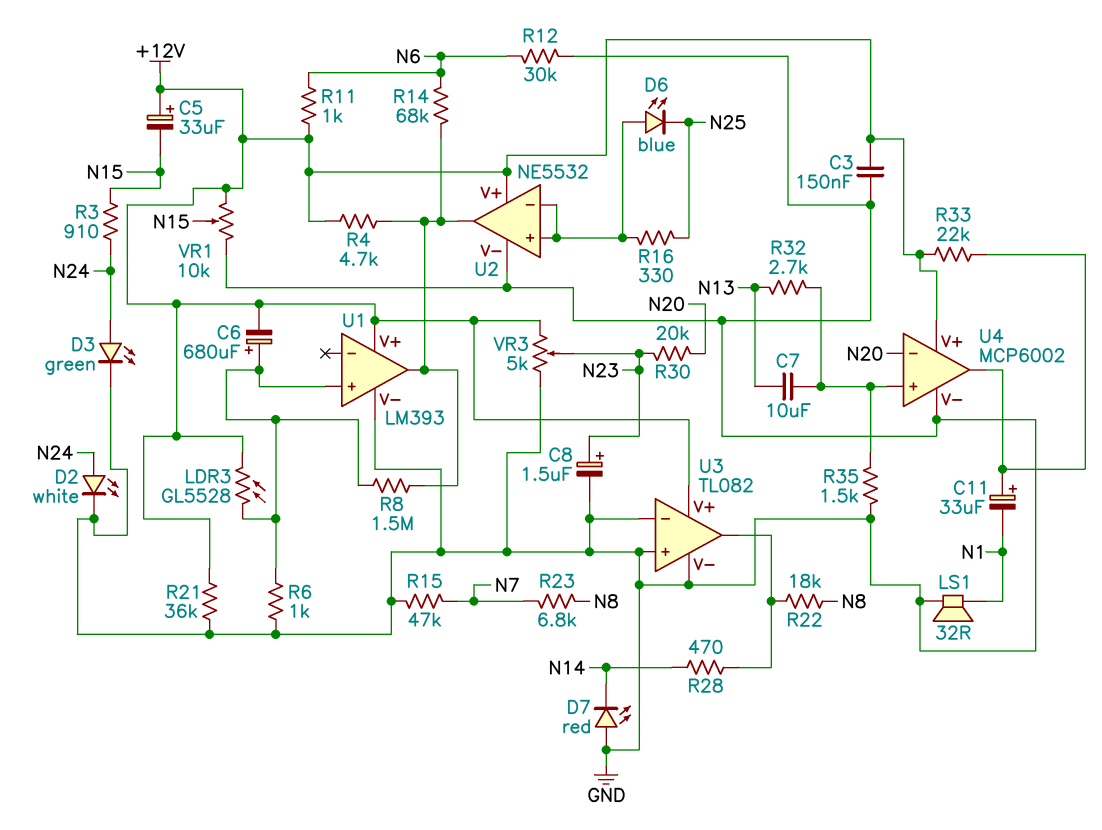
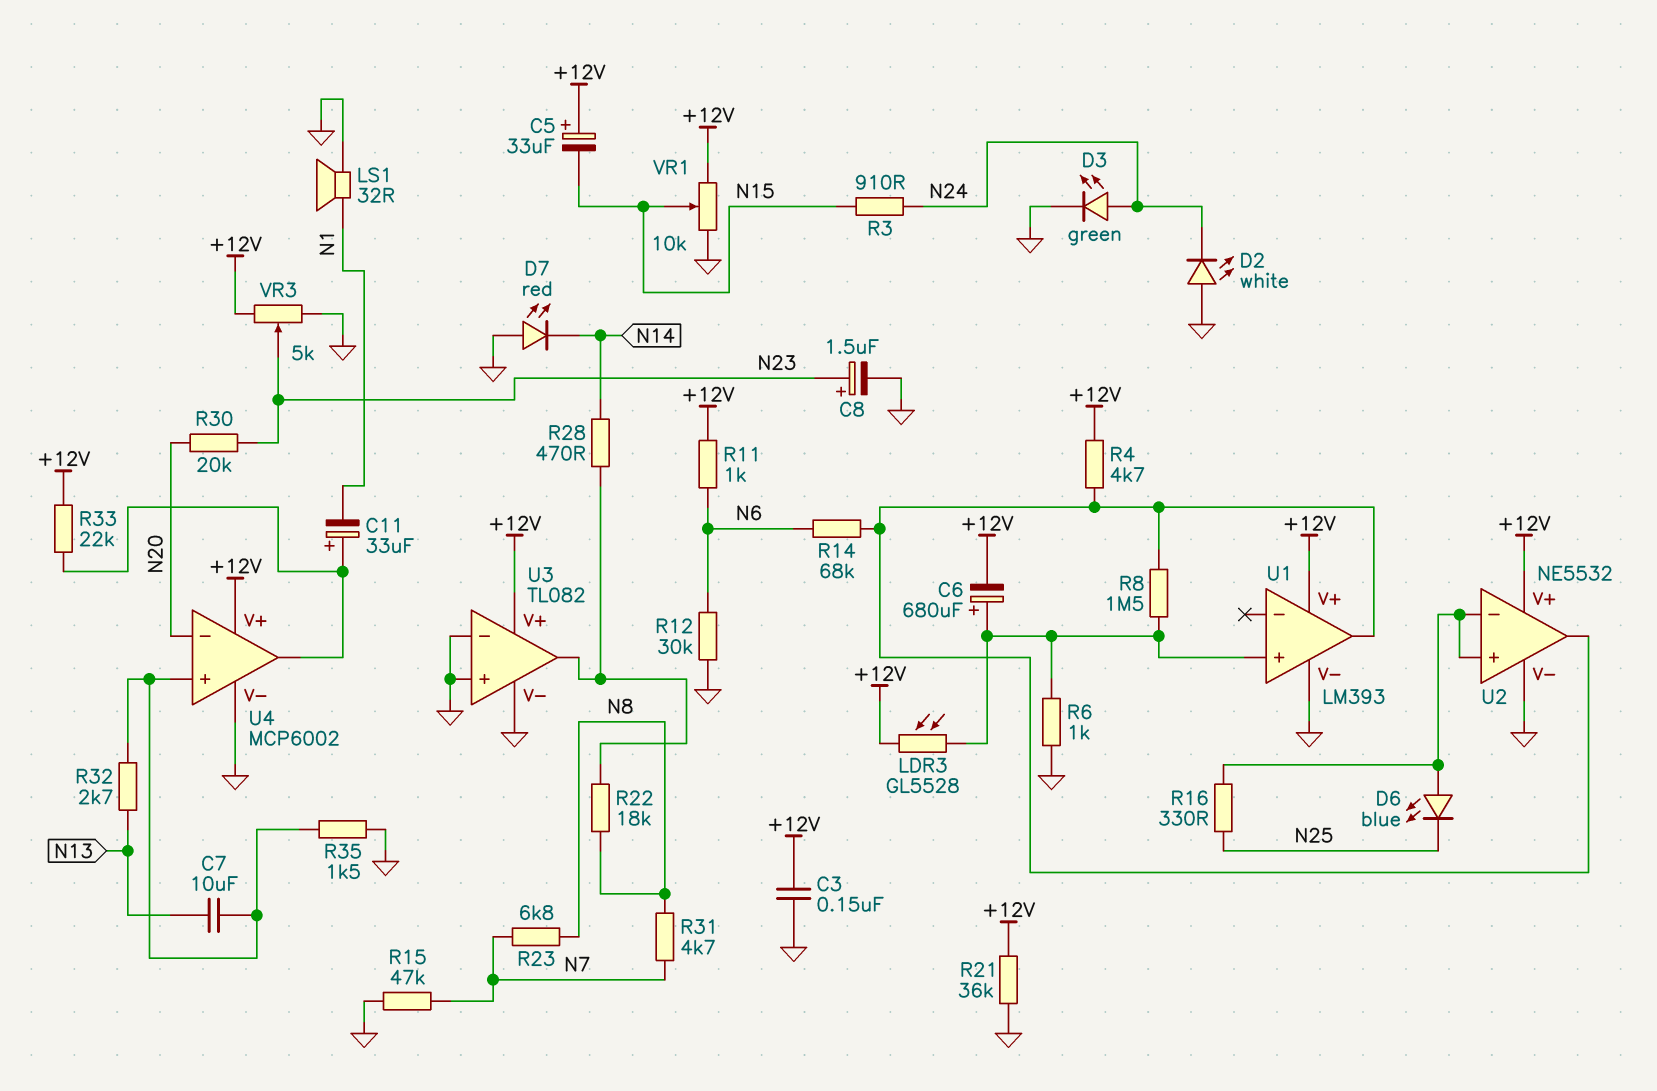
D2: LED white (A N24, K GND) -> LED white (A GND, K N24)
R31: none -> 4.7k (N7, N8)

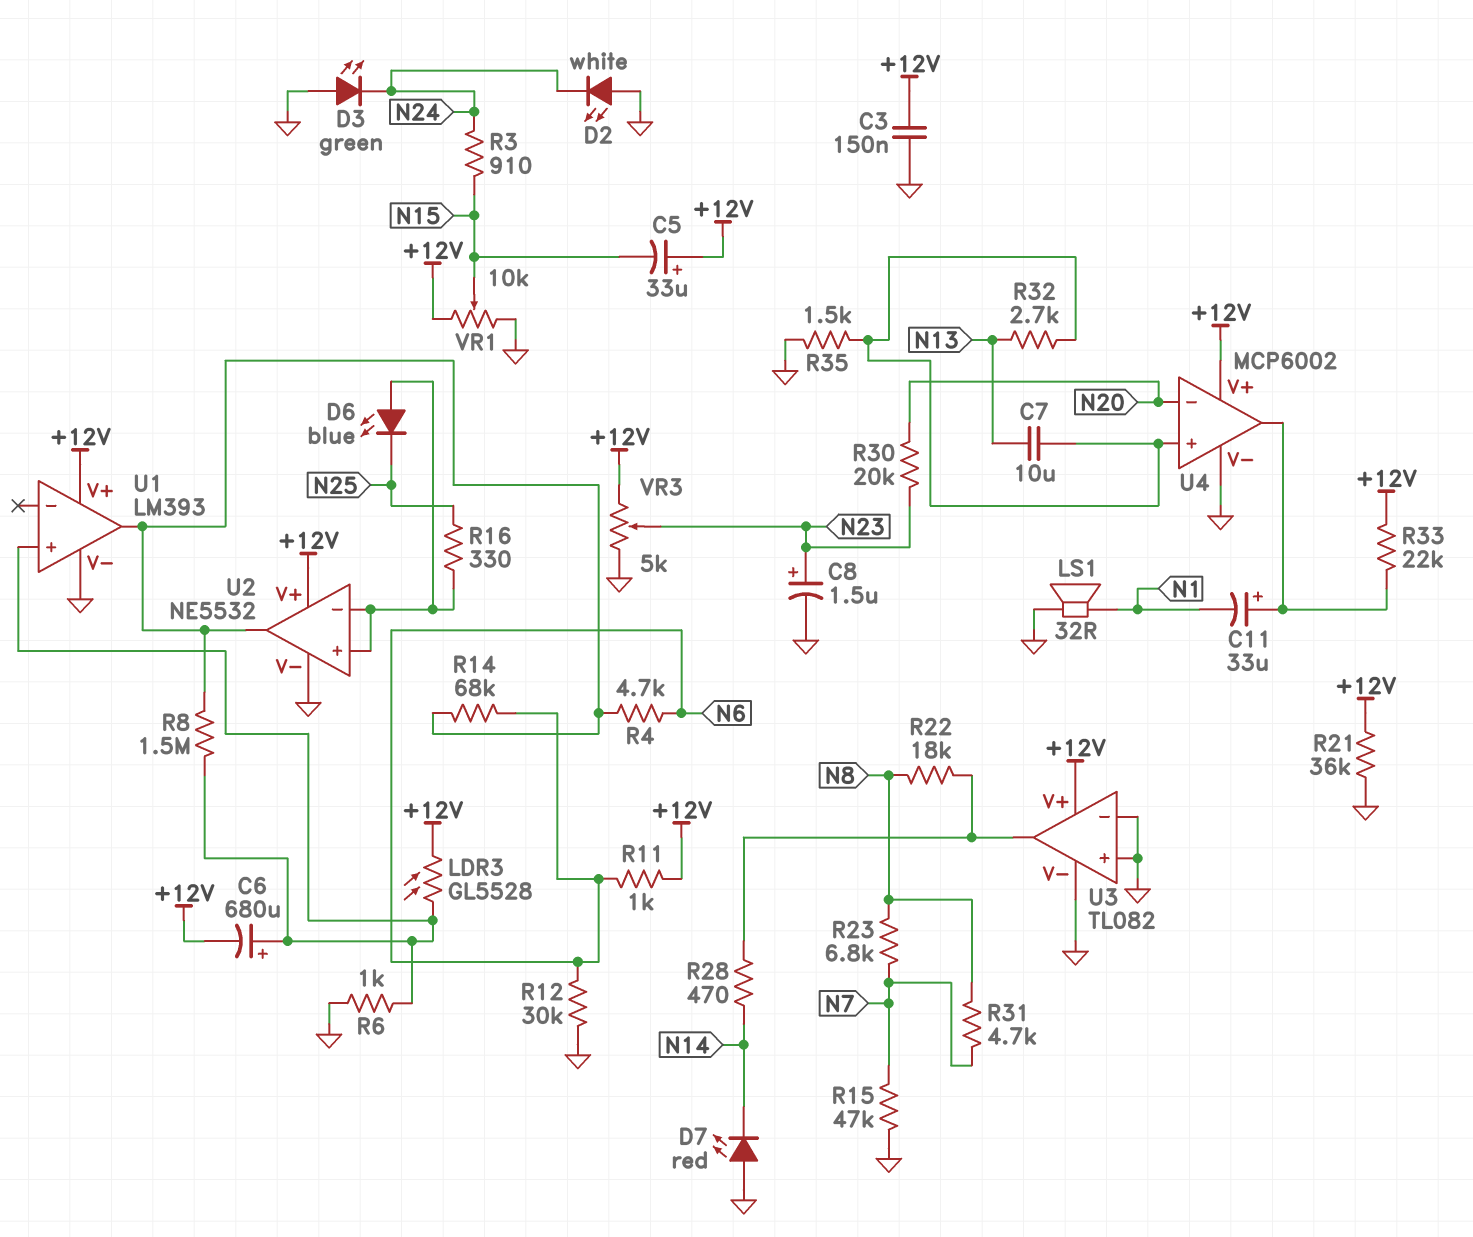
D3: LED green (A N24, K GND) -> LED green (A GND, K N24)
R4: 4.7k (+12V, U1/out) -> 4.7k (N6, U1/out)

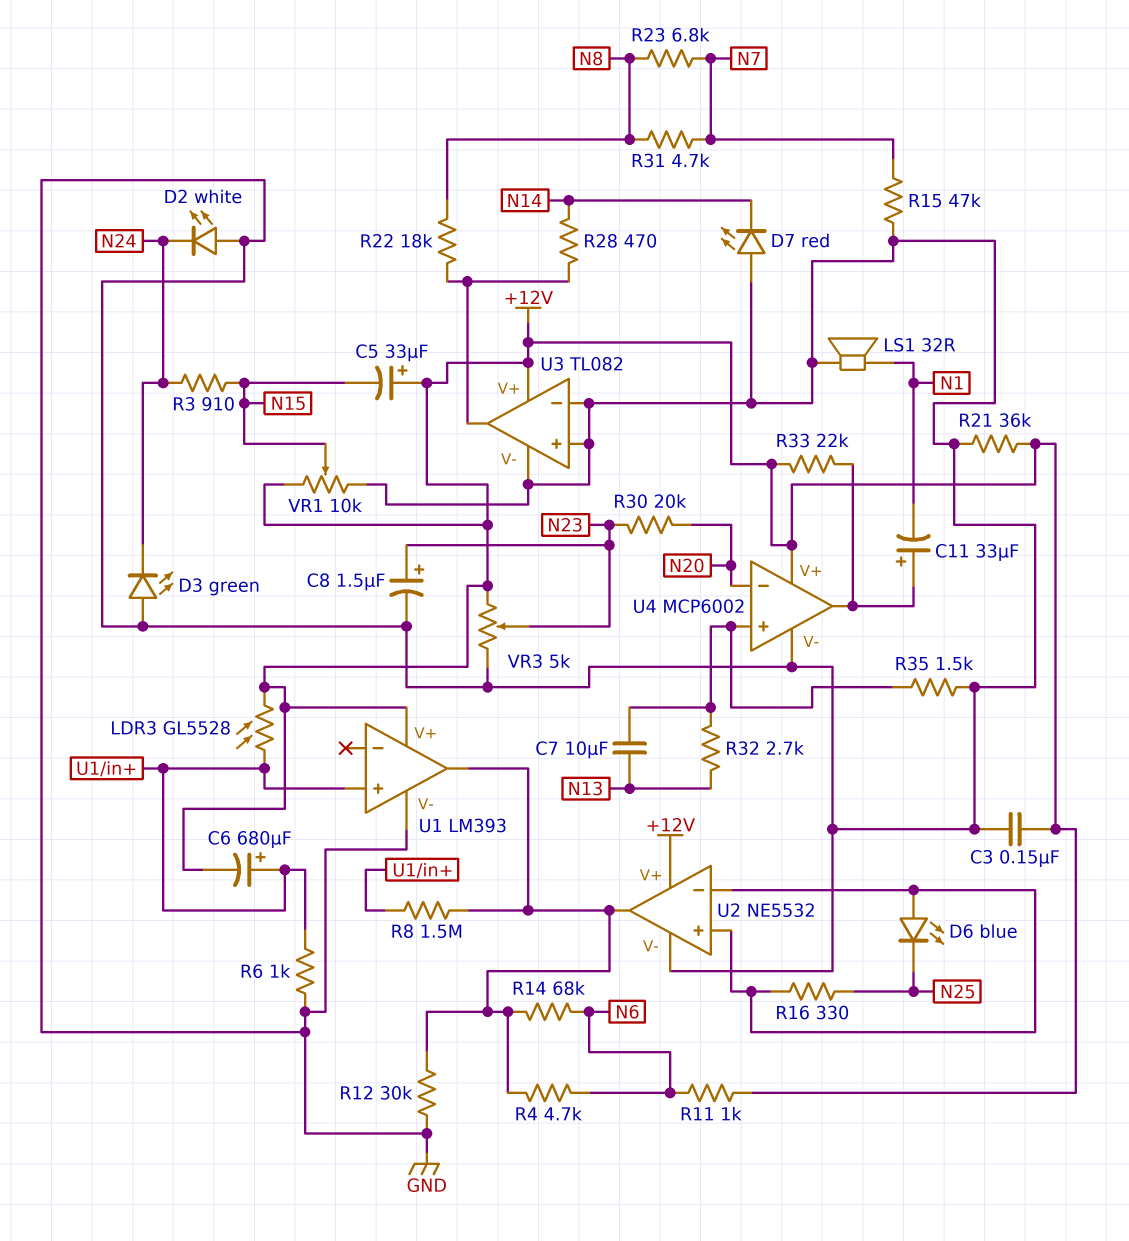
R12: 30k (GND, N6) -> 30k (GND, U1/out)

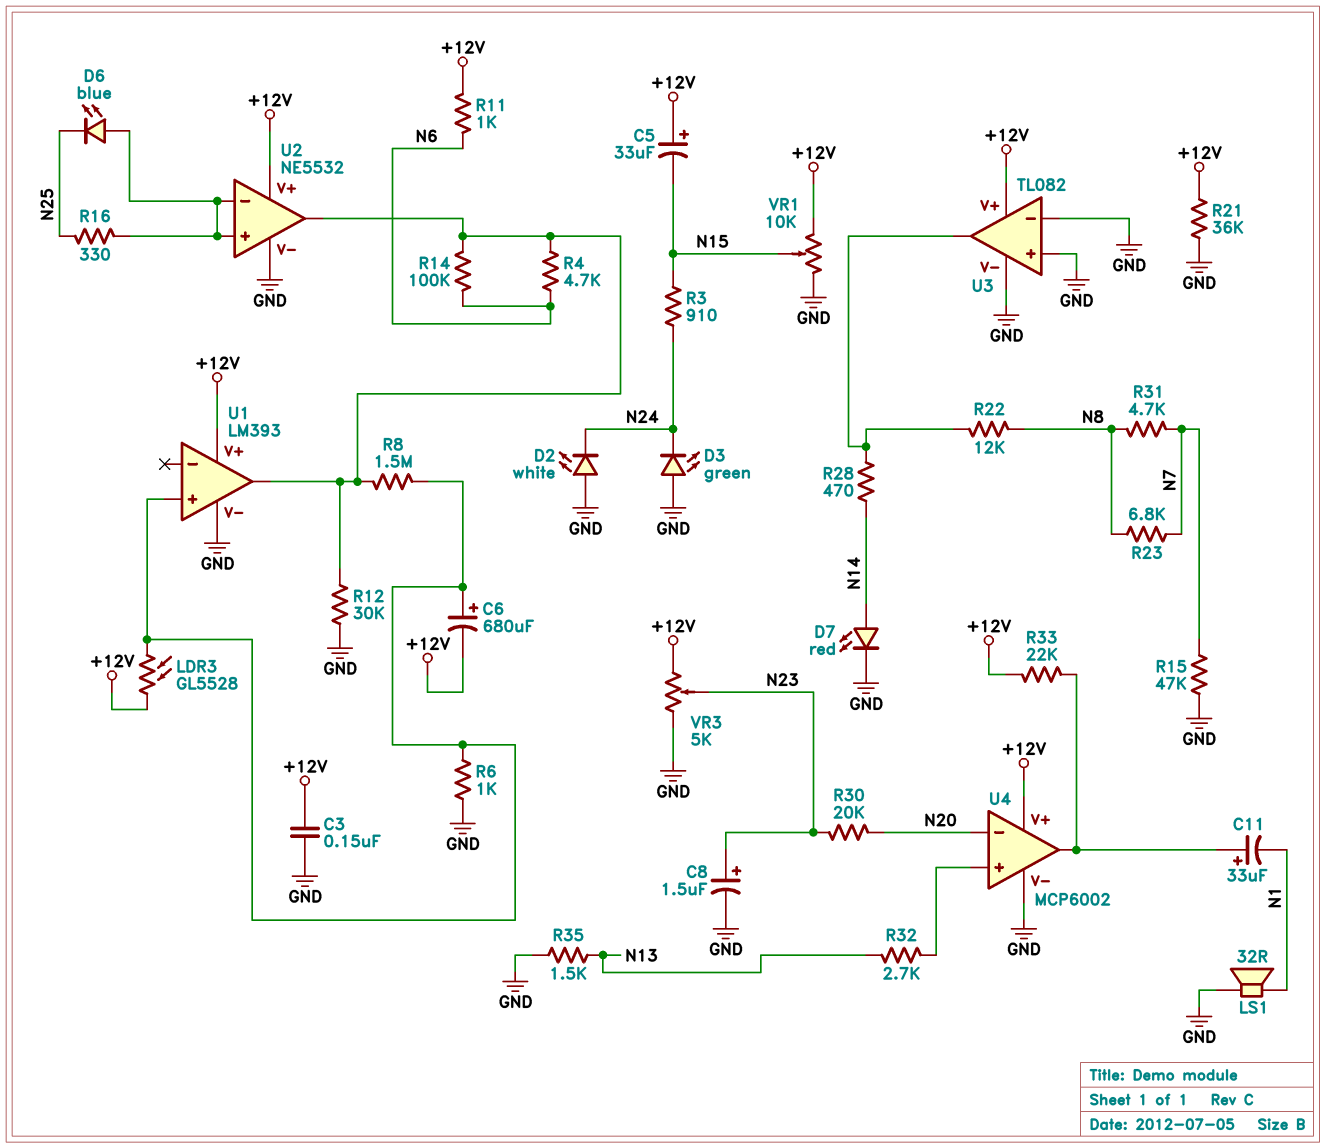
C7: 10uF (N13, U4/in+) -> none
D7: LED red (A GND, K N14) -> LED red (A N14, K GND)
R14: 68k (N6, U1/out) -> 100k (N6, U1/out)
R22: 18k (N8, U3/out) -> 12k (N8, U3/out)
R35: 1.5k (GND, U4/in+) -> 1.5k (GND, N13)

